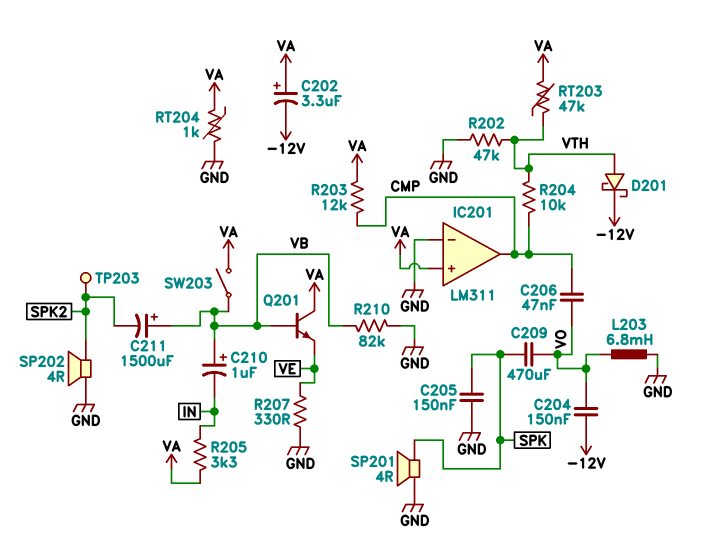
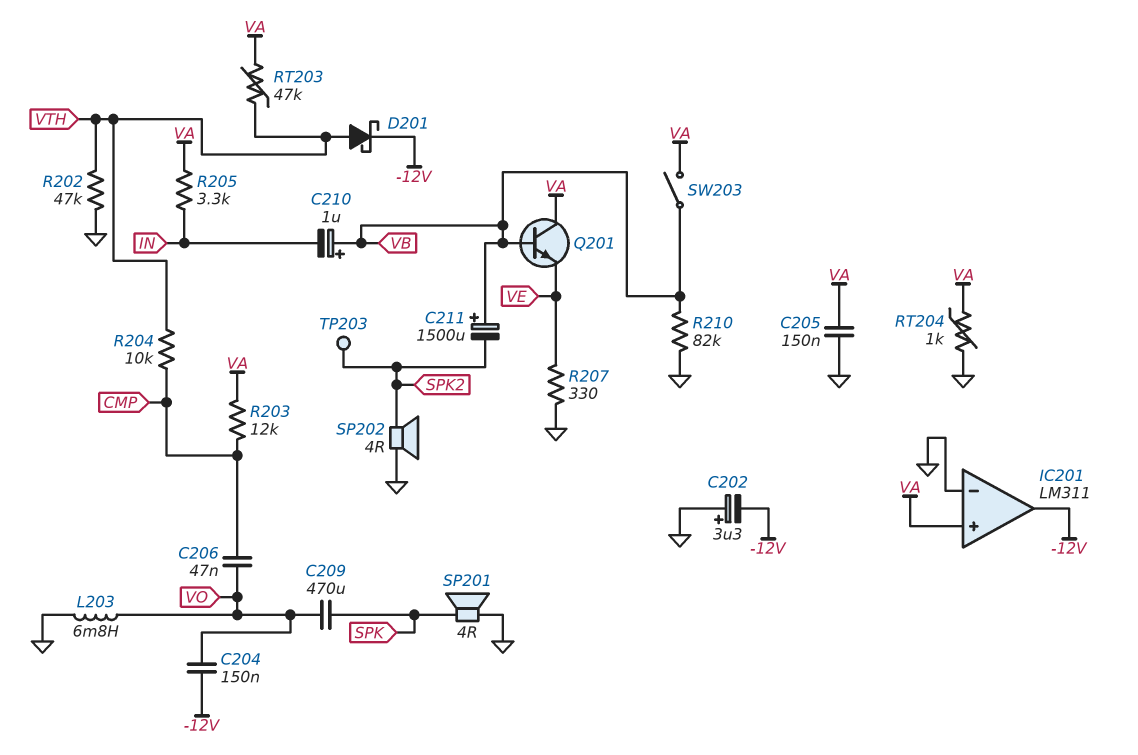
C202: 3.3uF (plus VA, minus -12V) -> 3.3uF (plus GND, minus -12V)
C205: 150nF (GND, SPK) -> 150nF (GND, VA)
IC201 pin out: CMP -> -12V

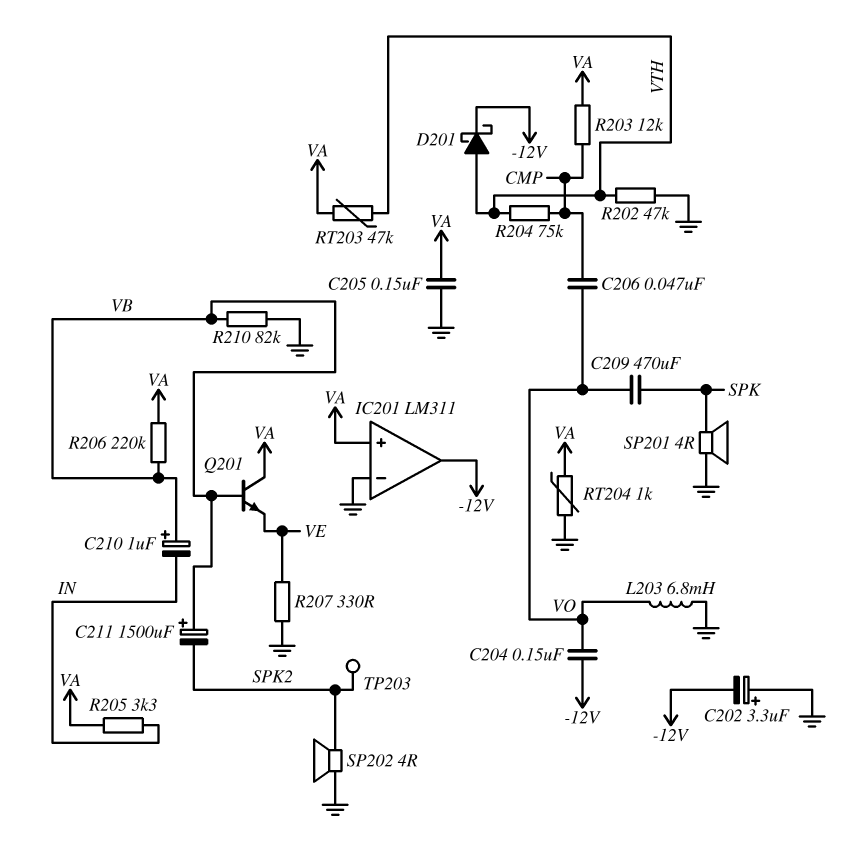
R204: 10k (CMP, VTH) -> 75k (CMP, VTH)
R206: none -> 220k (VA, VB)
SW203: switch (VA, VB) -> none

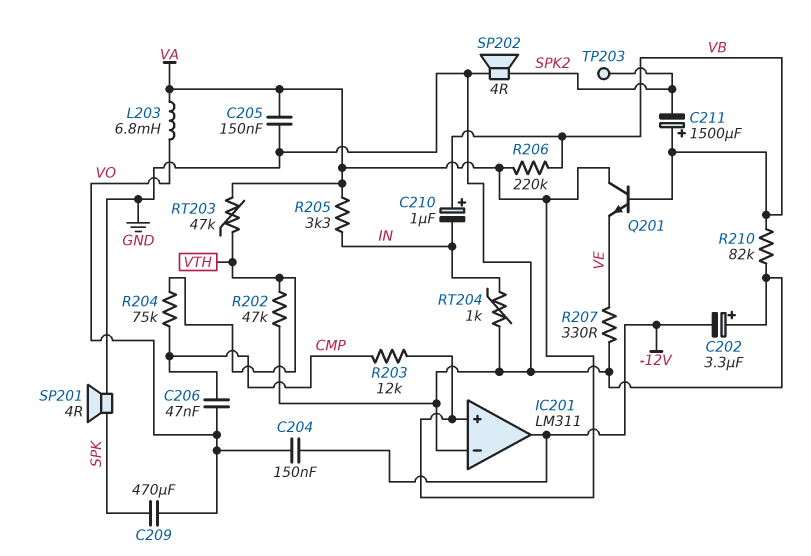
D201: schottky (A VTH, K -12V) -> none
L203: 6.8mH (GND, VO) -> 6.8mH (VA, VO)
RT204: 1k (GND, VA) -> 1k (GND, IN)

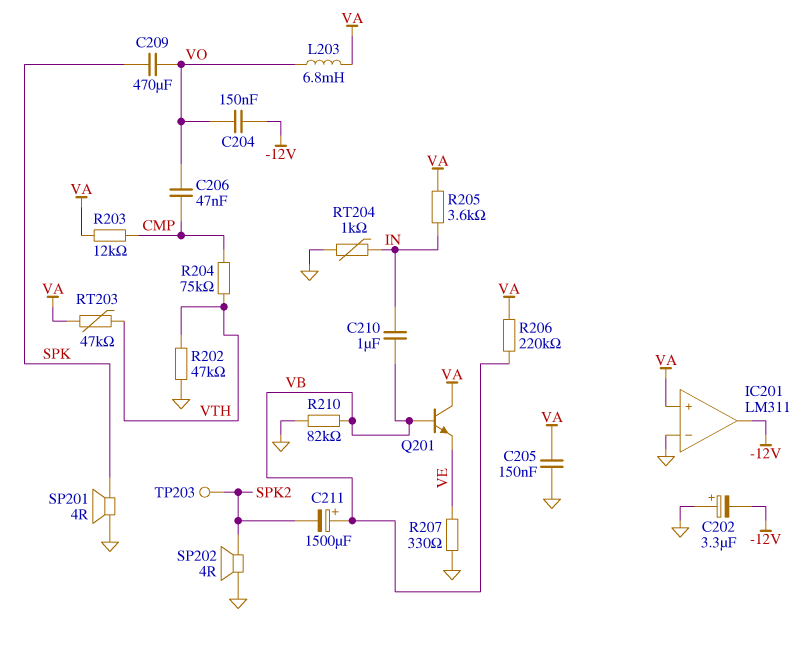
C210: 1uF (plus VB, minus IN) -> 1uF (IN, VB)
R205: 3.3k (IN, VA) -> 3.6k (IN, VA)

